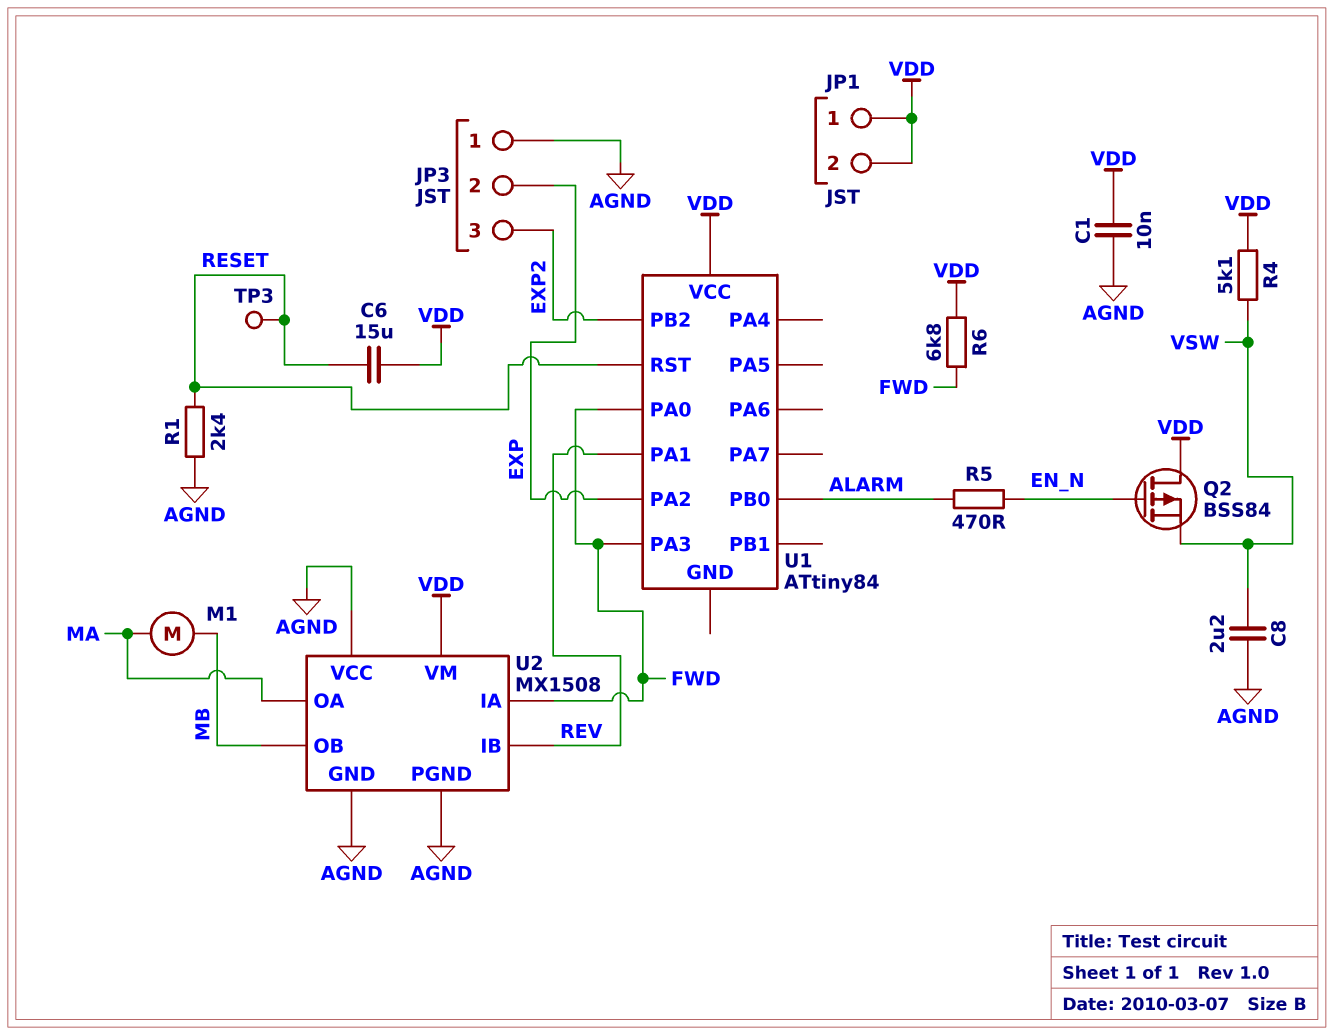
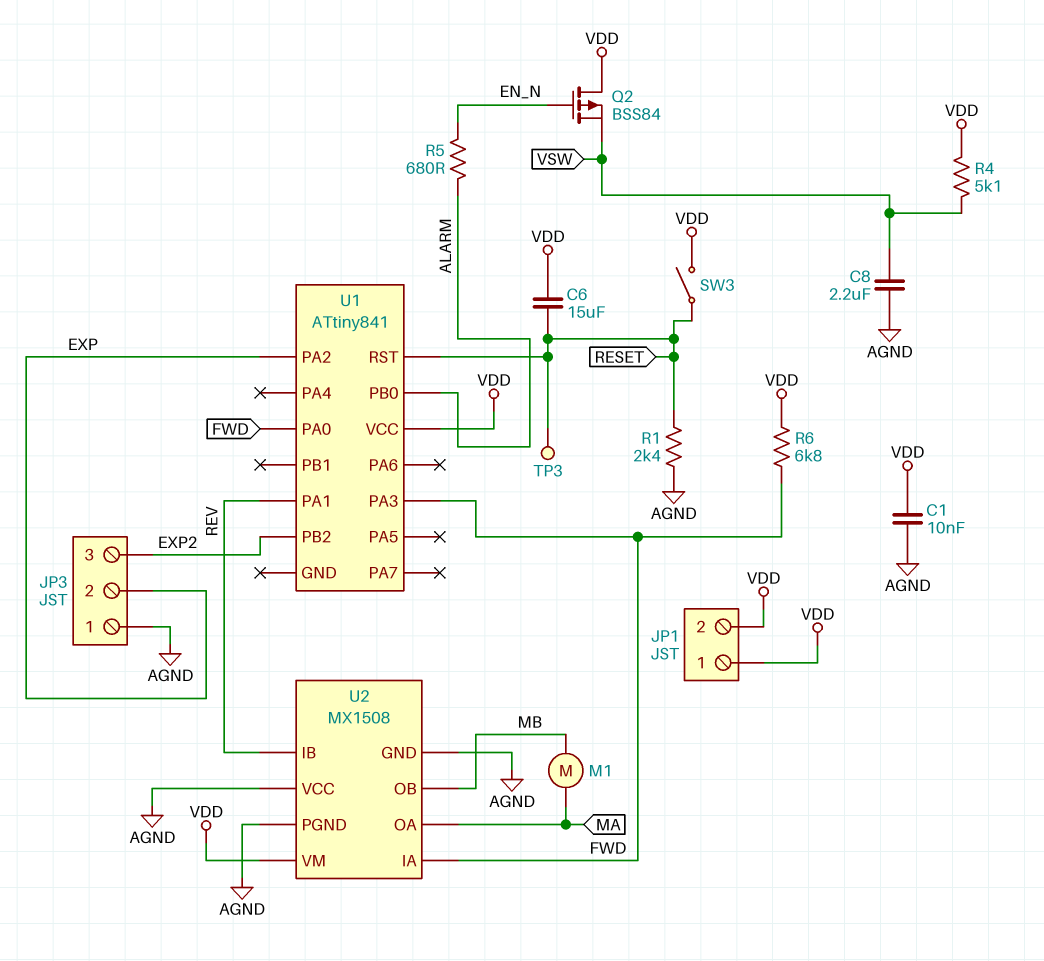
R5: 470 (ALARM, EN_N) -> 680 (ALARM, EN_N)
SW3: none -> switch (RESET, VDD)
U1: ATtiny84 -> ATtiny841

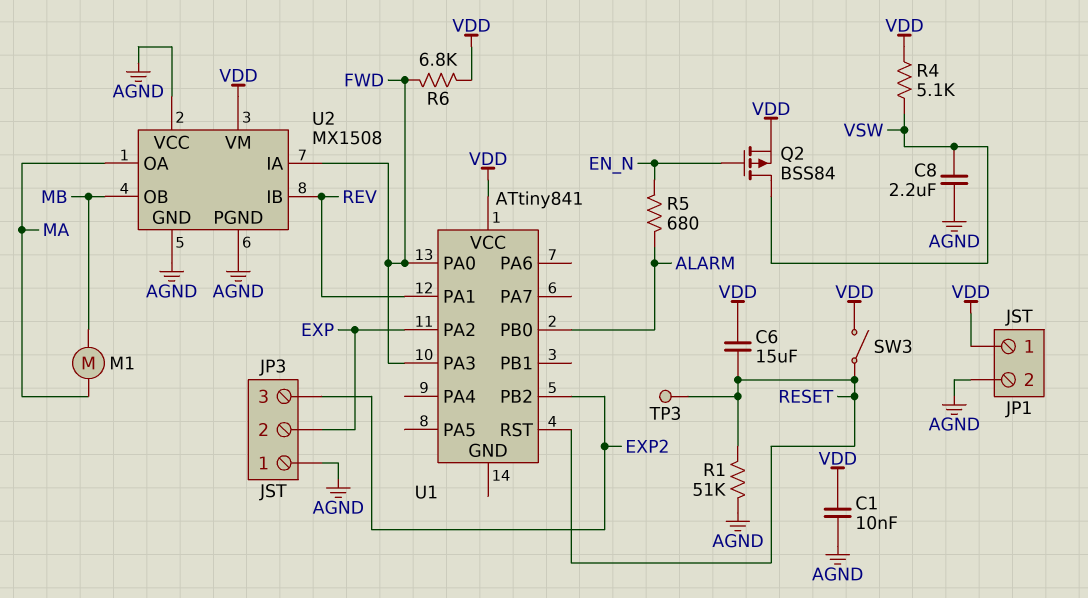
JP1 pin 2: VDD -> AGND
Q2: PMOS BSS84 (G EN_N, D VDD, S VSW) -> PMOS BSS84 (G EN_N, D VSW, S VDD)
R1: 2.4k (AGND, RESET) -> 51k (AGND, RESET)

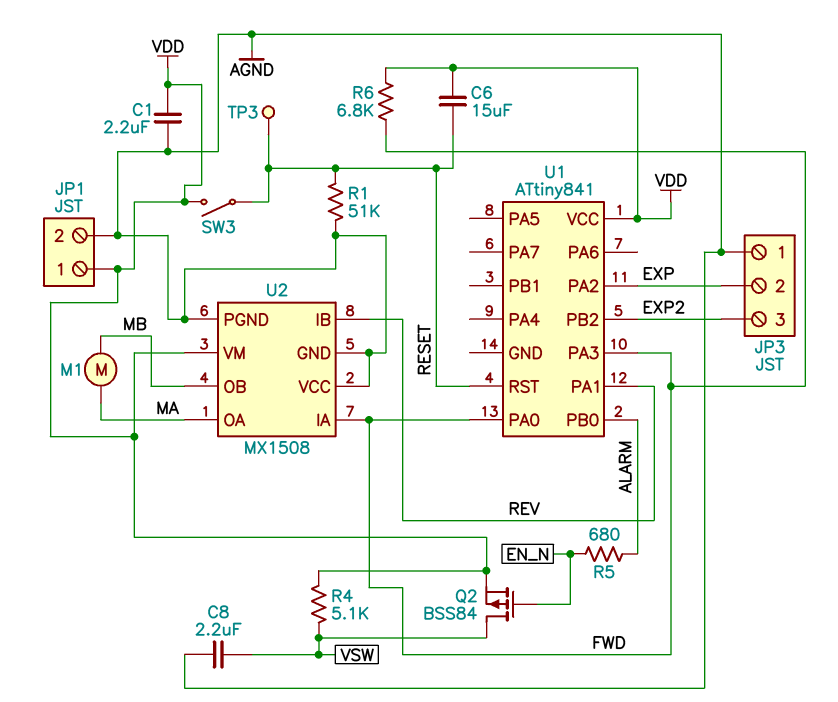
C1: 10nF (AGND, VDD) -> 2.2uF (AGND, VDD)

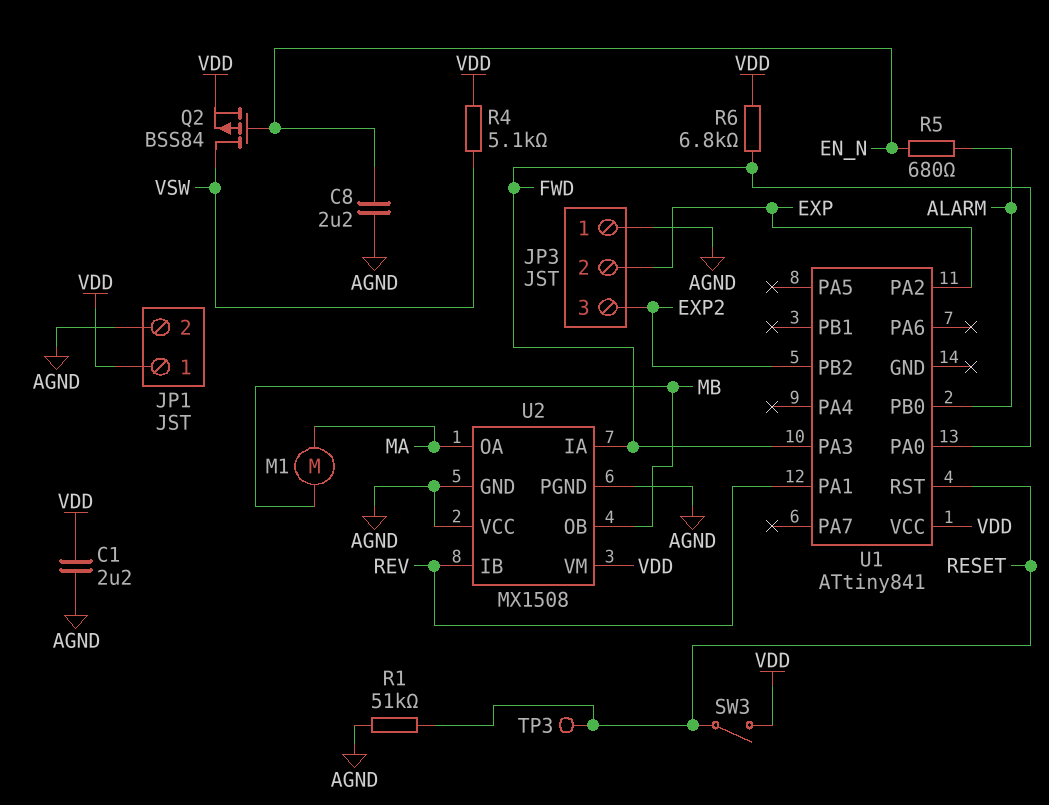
C6: 15uF (RESET, VDD) -> none
C8: 2.2uF (AGND, VSW) -> 2.2uF (AGND, EN_N)

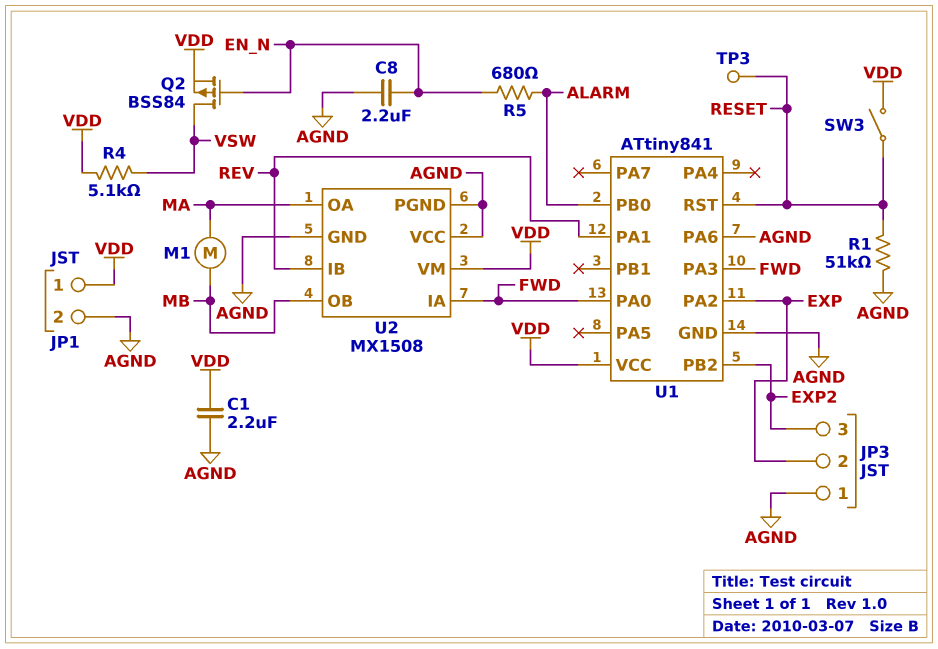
R6: 6.8k (FWD, VDD) -> none
U1 pin GND: none -> AGND
U1 pin PA6: none -> AGND

